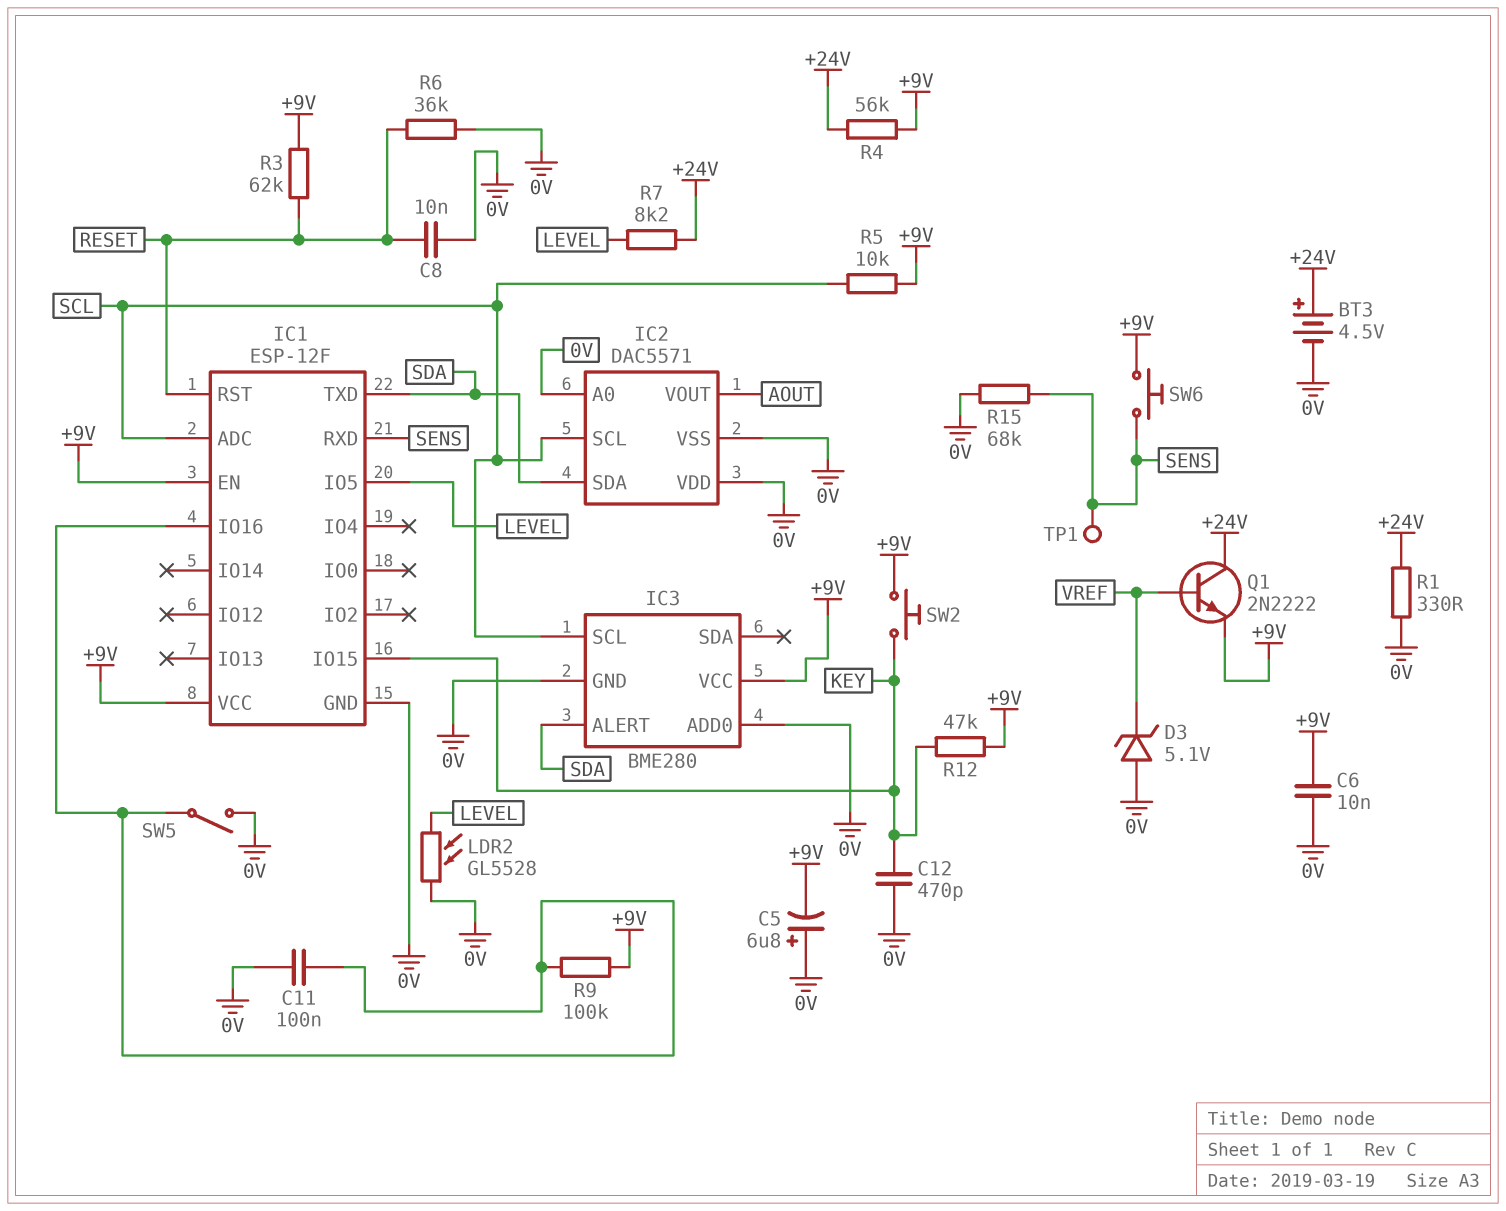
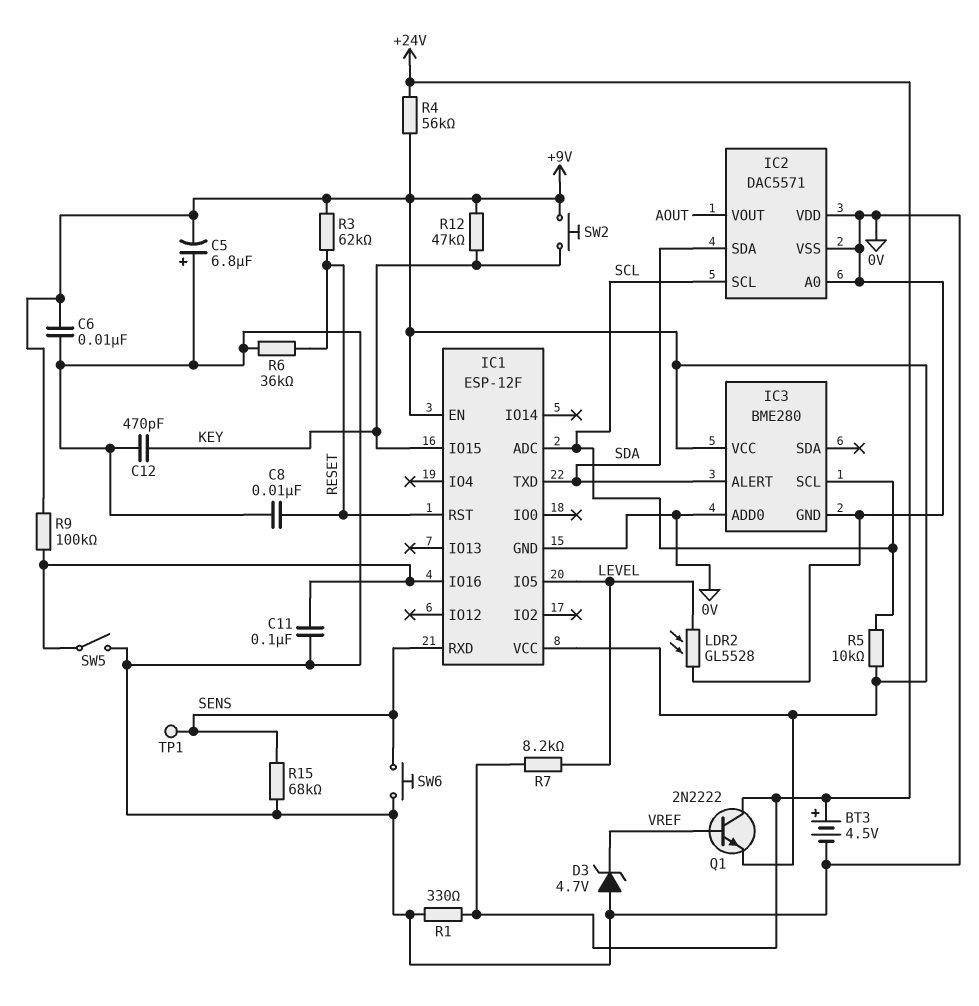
D3: zener 5.1V (A 0V, K VREF) -> zener 4.7V (A 0V, K VREF)
SW6: button (+9V, SENS) -> button (0V, SENS)

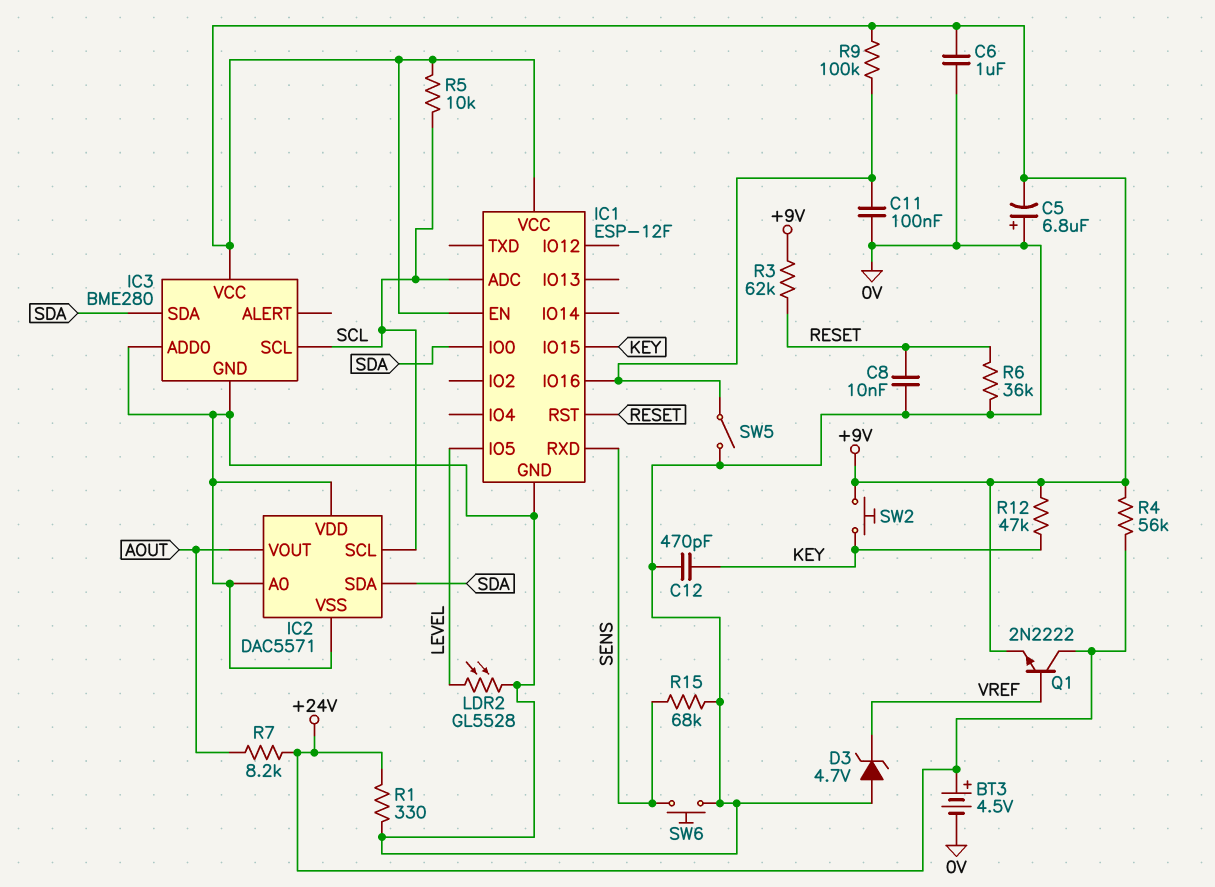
C6: 10nF (+9V, 0V) -> 1uF (+9V, 0V)
IC1 pin IO0: none -> SDA
IC1 pin TXD: SDA -> none
IC3 pin ALERT: SDA -> none
IC3 pin SDA: none -> SDA
R7: 8.2k (+24V, LEVEL) -> 8.2k (+24V, AOUT)
TP1: test point (SENS) -> none

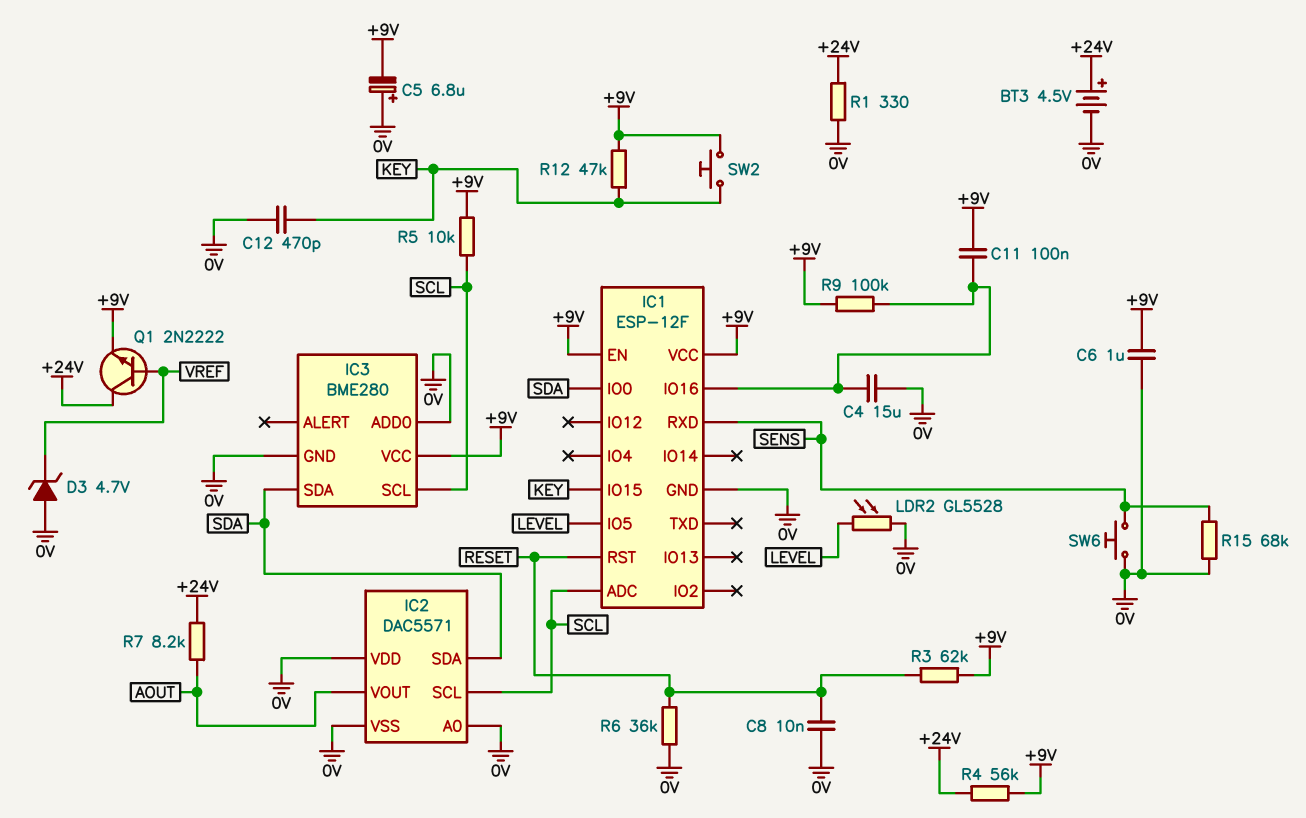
C4: none -> 15uF (0V, IC1/IO16)
C11: 100nF (0V, IC1/IO16) -> 100nF (+9V, IC1/IO16)
SW5: switch (0V, IC1/IO16) -> none

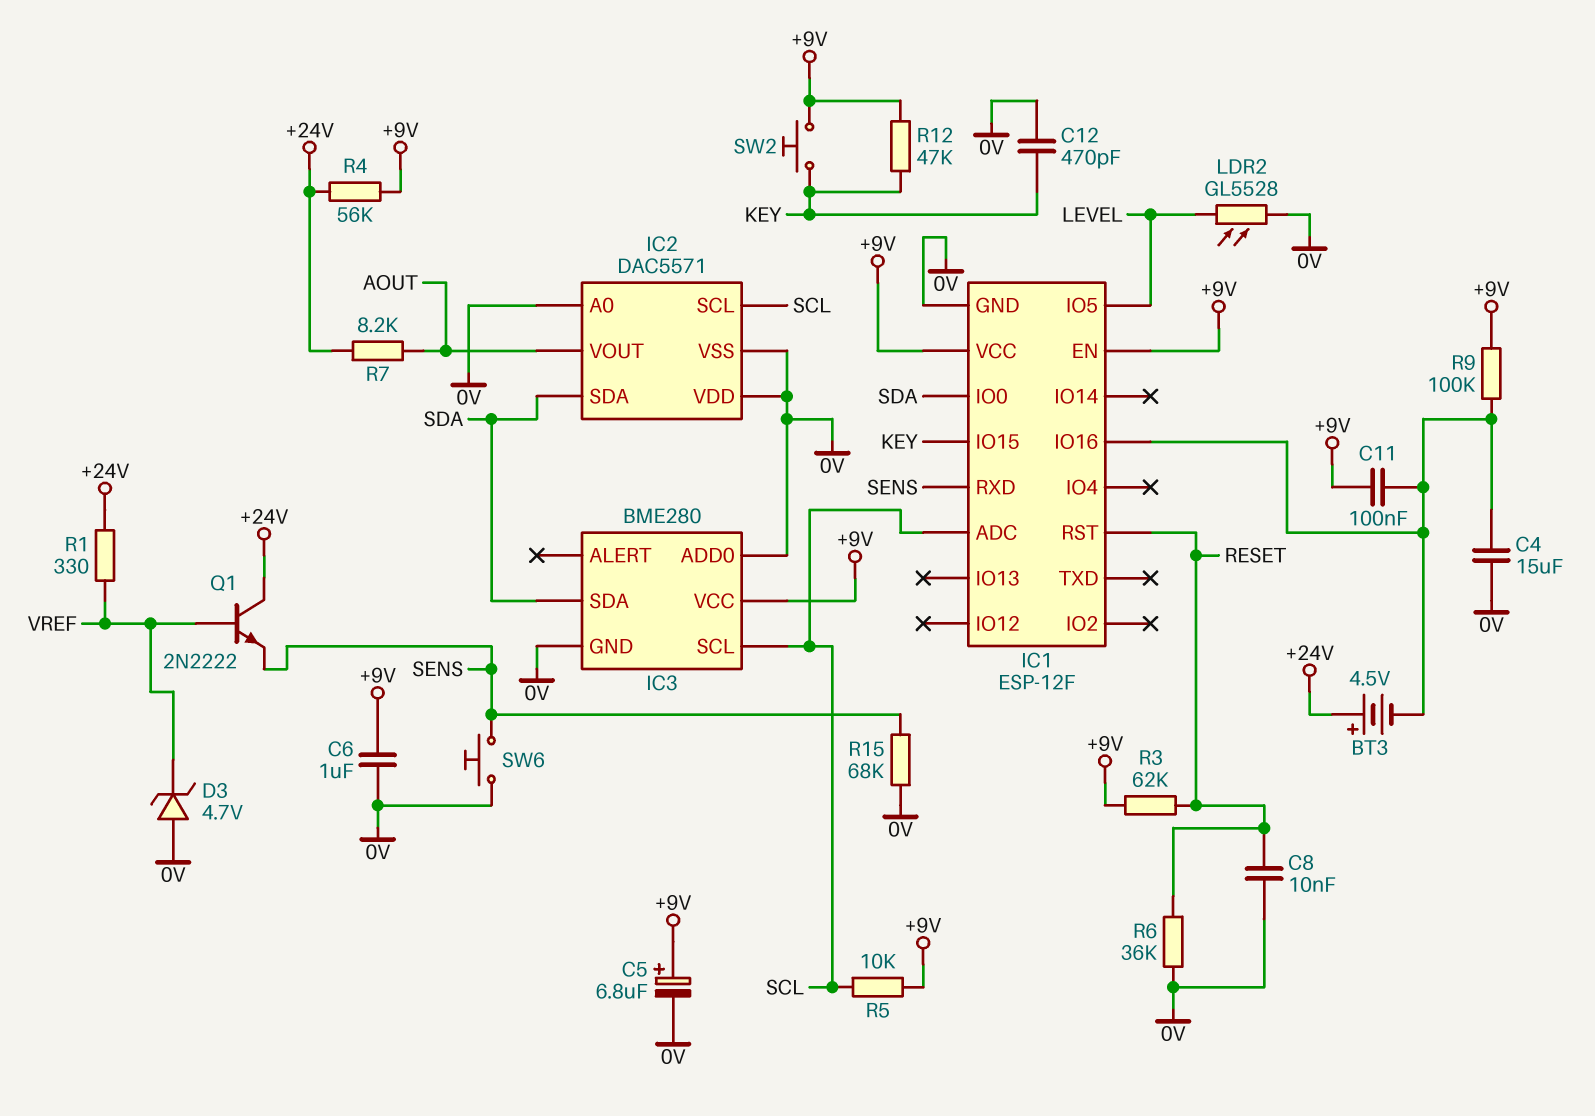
BT3: 4.5V (plus +24V, minus 0V) -> 4.5V (plus +24V, minus IC1/IO16)
C5: 6.8uF (plus 0V, minus +9V) -> 6.8uF (plus +9V, minus 0V)
Q1: NPN 2N2222 (B VREF, C +24V, E +9V) -> NPN 2N2222 (B VREF, C +24V, E SENS)
R1: 330 (+24V, 0V) -> 330 (+24V, VREF)

